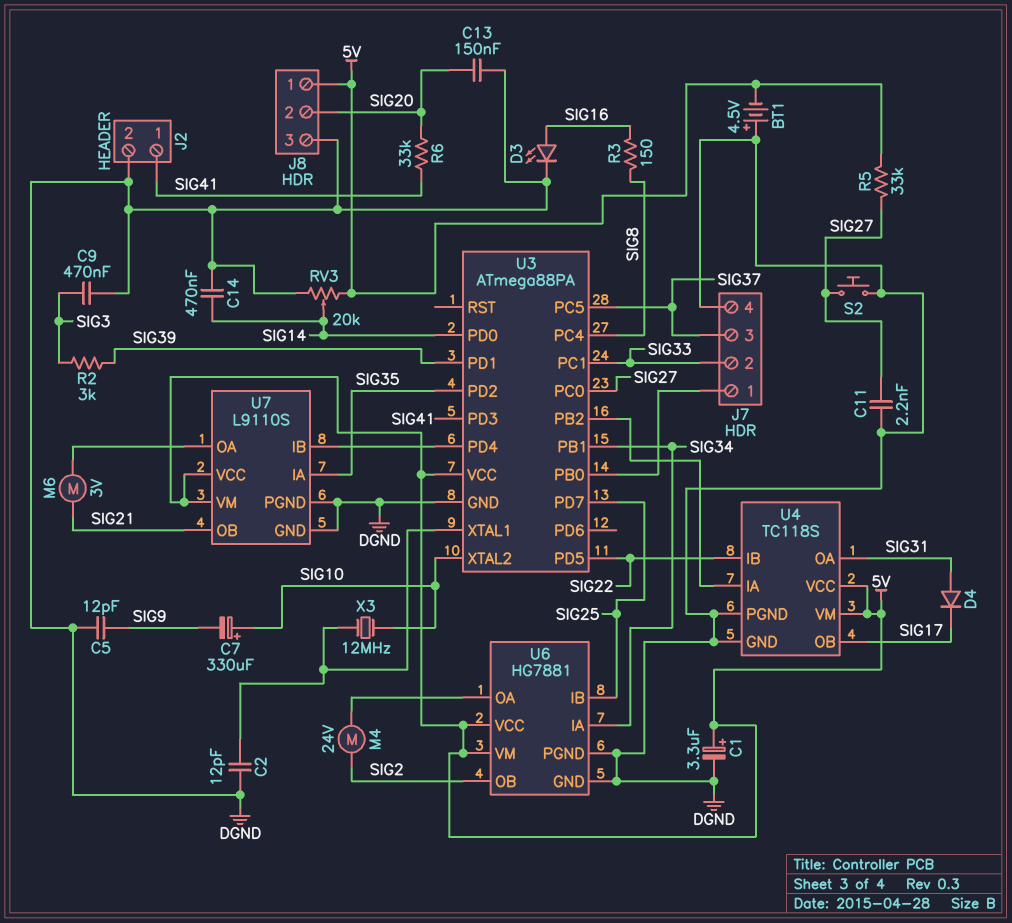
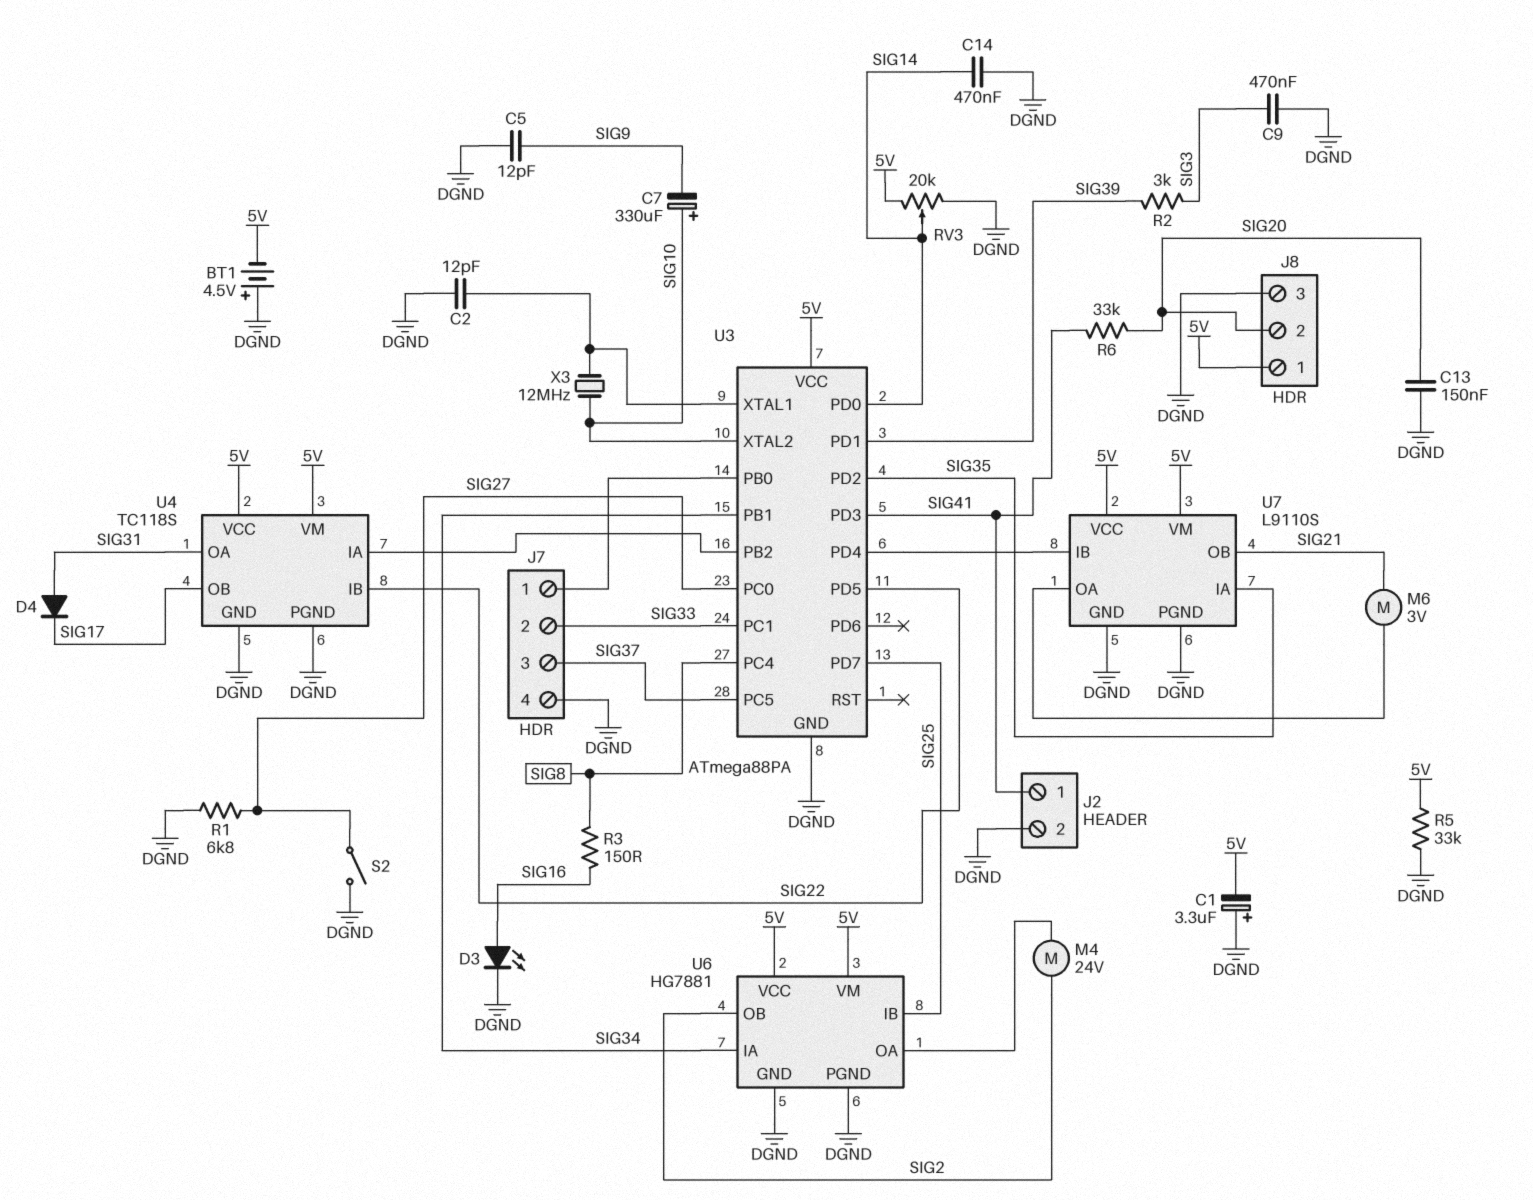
C1: 3.3uF (plus 5V, minus DGND) -> 3.3uF (plus DGND, minus 5V)
C11: 2.2nF (DGND, SIG27) -> none
R1: none -> 6.8k (DGND, SIG27)
R5: 33k (5V, SIG27) -> 33k (5V, DGND)
S2: button (DGND, SIG27) -> switch (DGND, SIG27)

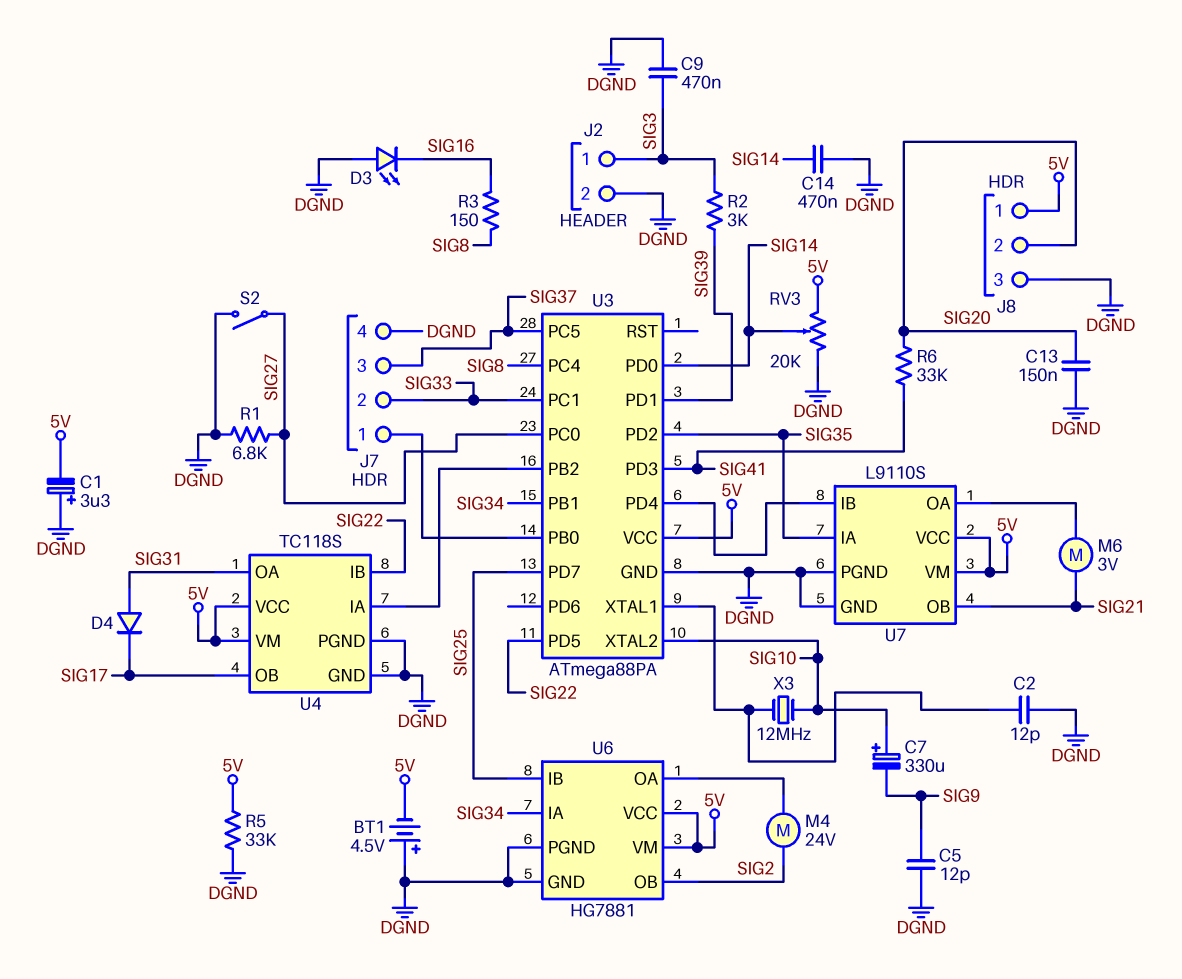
D3: LED (A SIG16, K DGND) -> LED (A DGND, K SIG16)
J2 pin 1: SIG41 -> SIG3

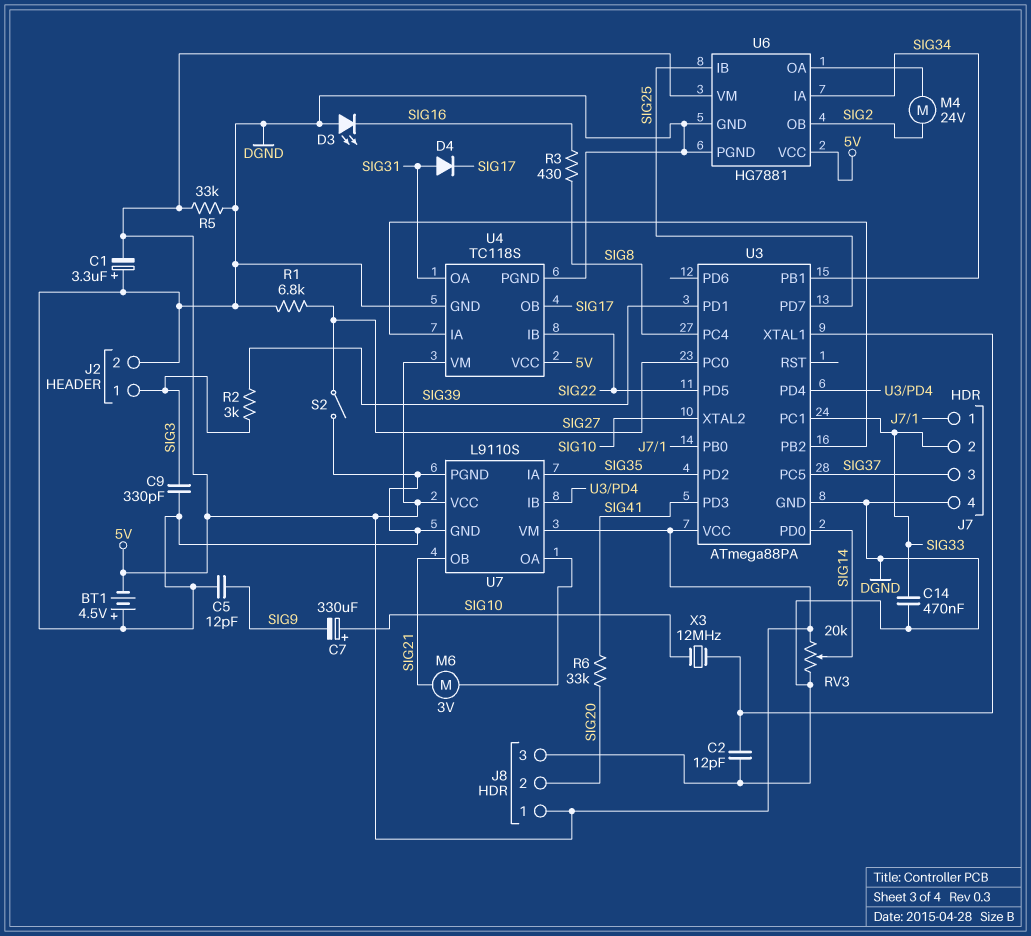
C9: 470nF (DGND, SIG3) -> 330pF (DGND, SIG3)
C13: 150nF (DGND, SIG20) -> none
C14: 470nF (DGND, SIG14) -> 470nF (DGND, SIG33)
R3: 150 (SIG8, SIG16) -> 430 (SIG8, SIG16)

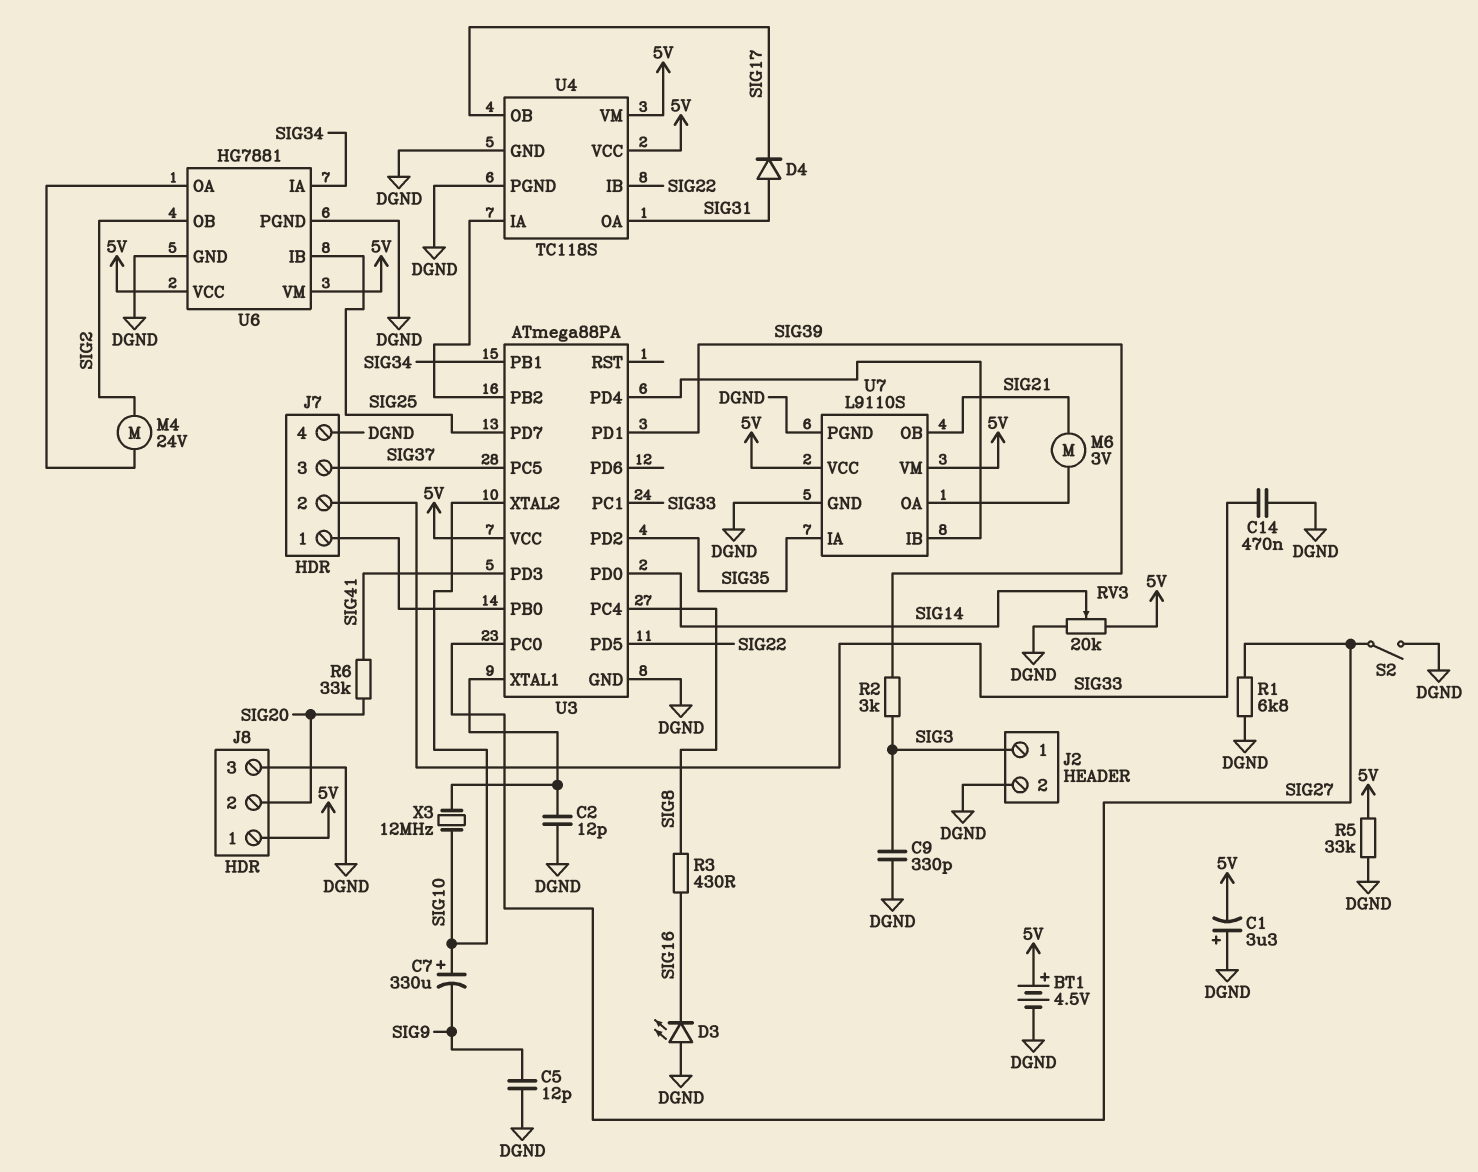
BT1: 4.5V (plus DGND, minus 5V) -> 4.5V (plus 5V, minus DGND)

